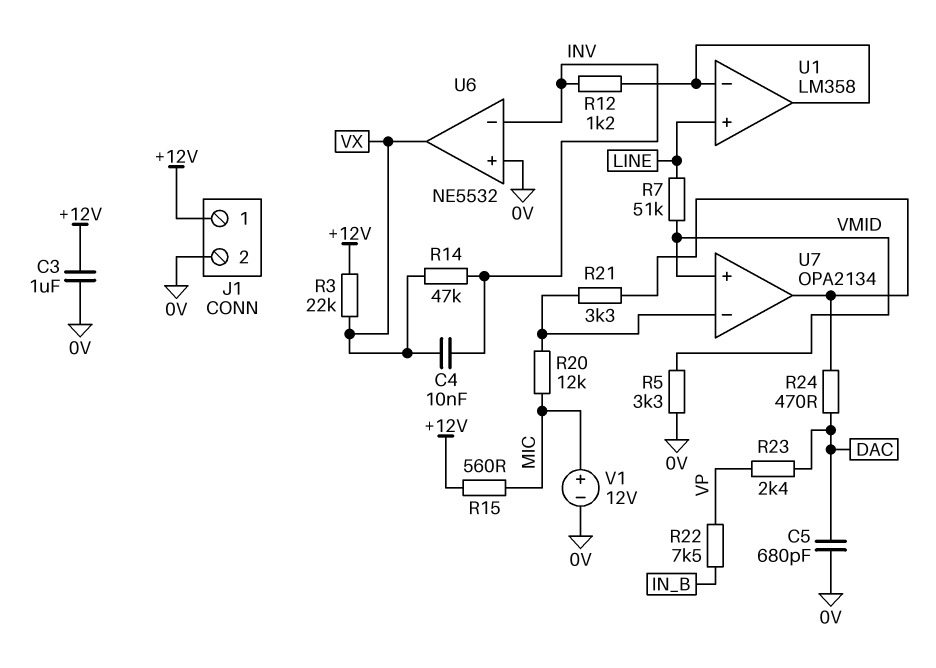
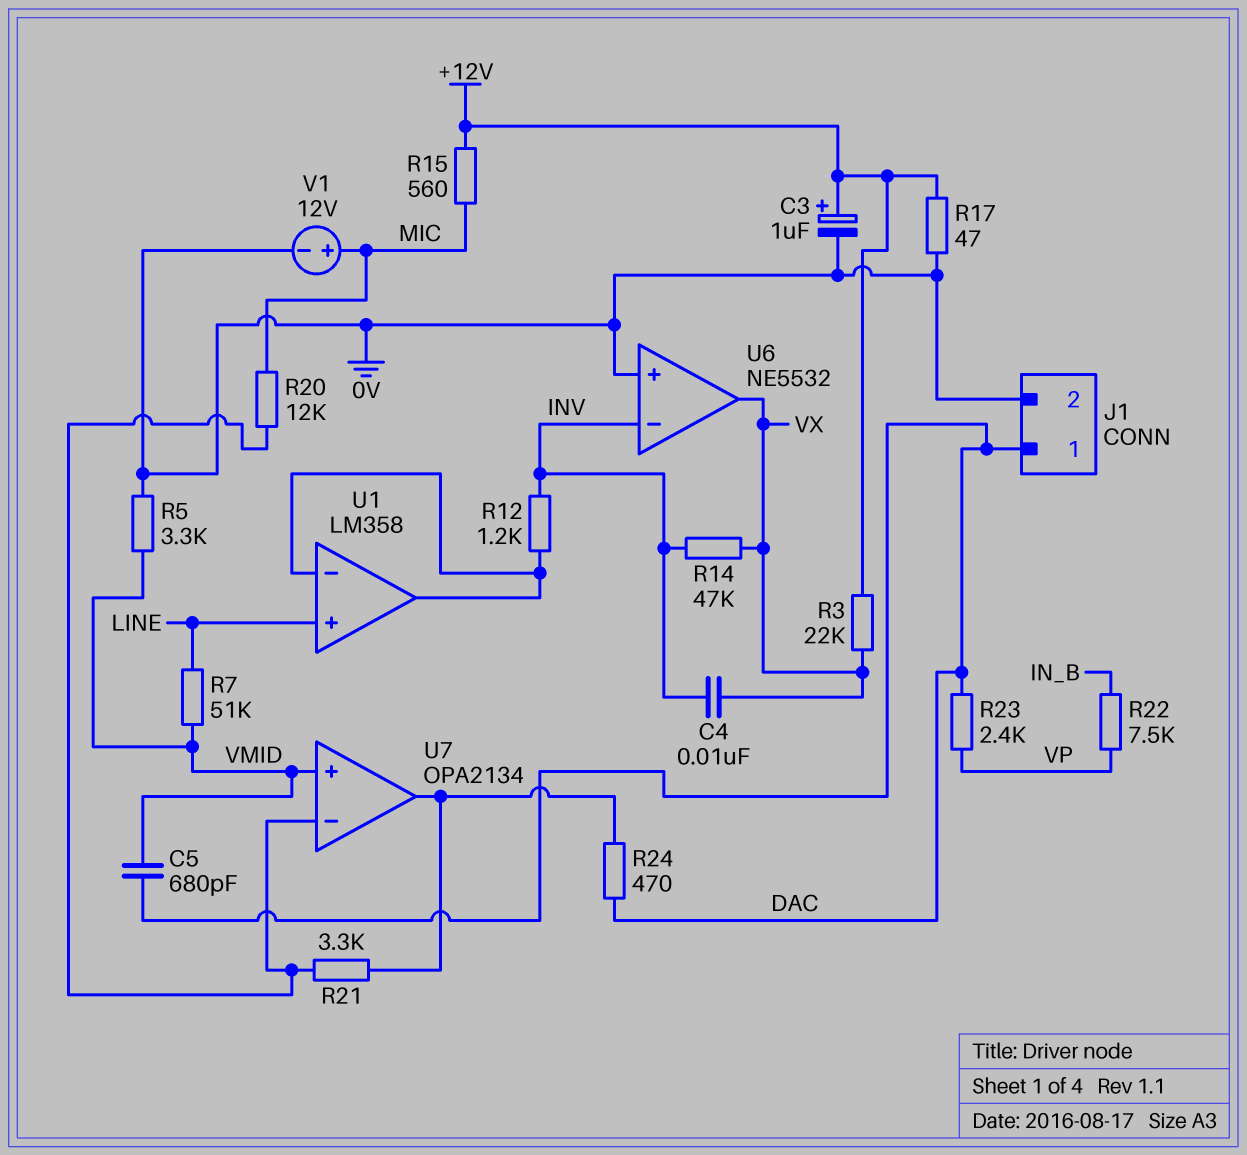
C3: 1uF (+12V, 0V) -> 1uF (plus +12V, minus 0V)
C5: 680pF (0V, DAC) -> 680pF (DAC, VMID)
J1 pin 1: +12V -> DAC
R17: none -> 47 (+12V, 0V)

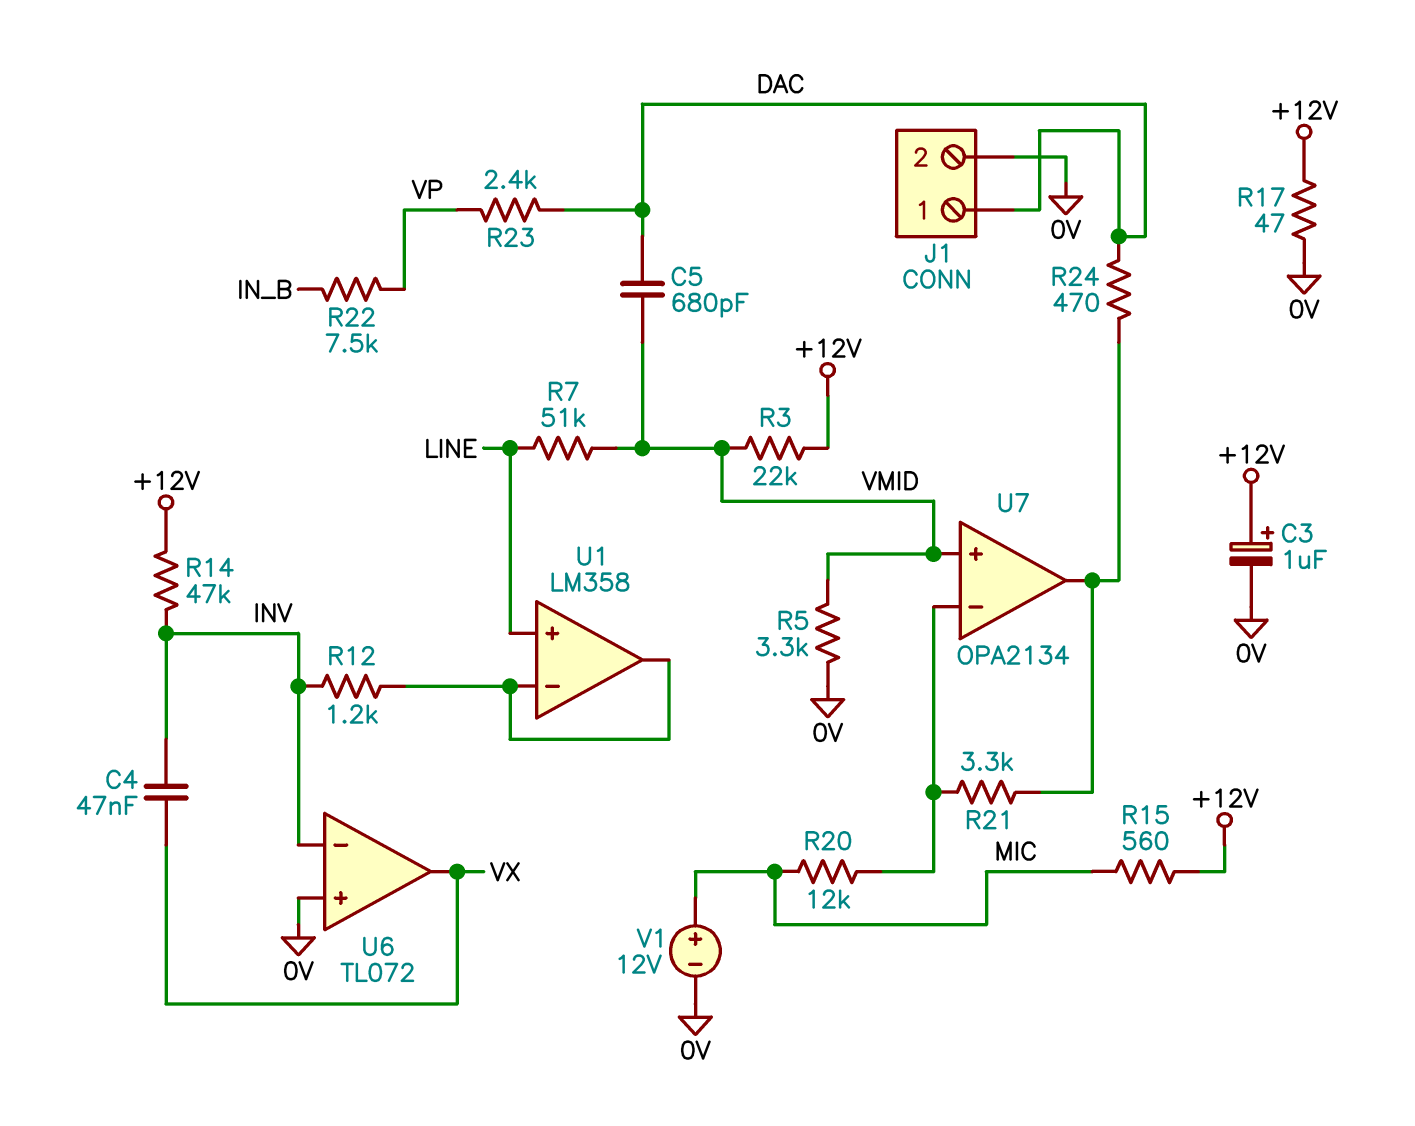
C4: 10nF (INV, VX) -> 47nF (INV, VX)
R3: 22k (+12V, VX) -> 22k (+12V, VMID)
R14: 47k (INV, VX) -> 47k (+12V, INV)
U6: NE5532 -> TL072

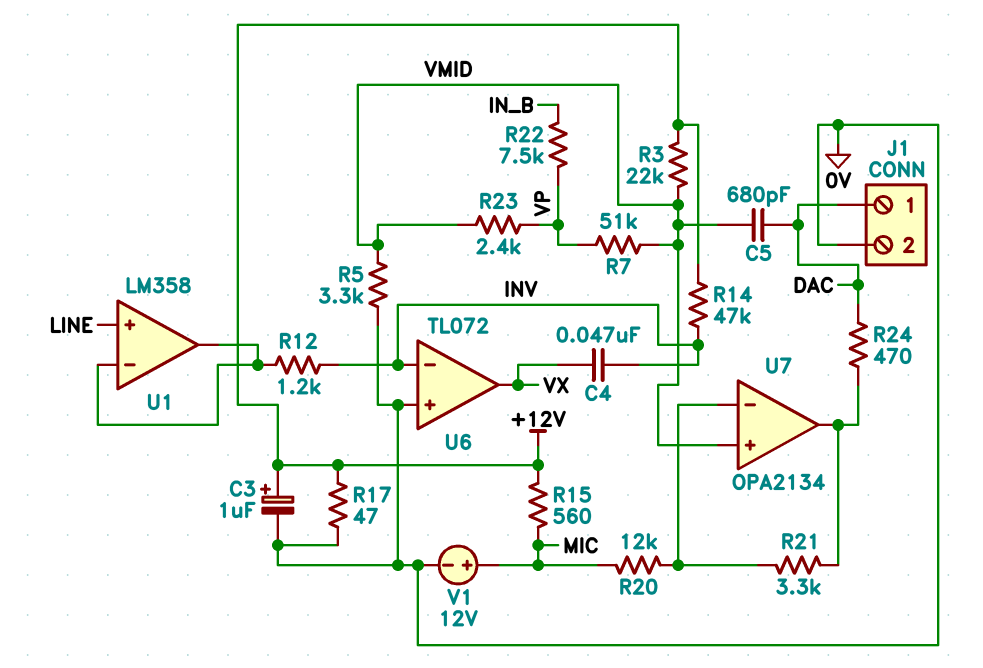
R7: 51k (LINE, VMID) -> 51k (VMID, VP)
R23: 2.4k (DAC, VP) -> 2.4k (VMID, VP)

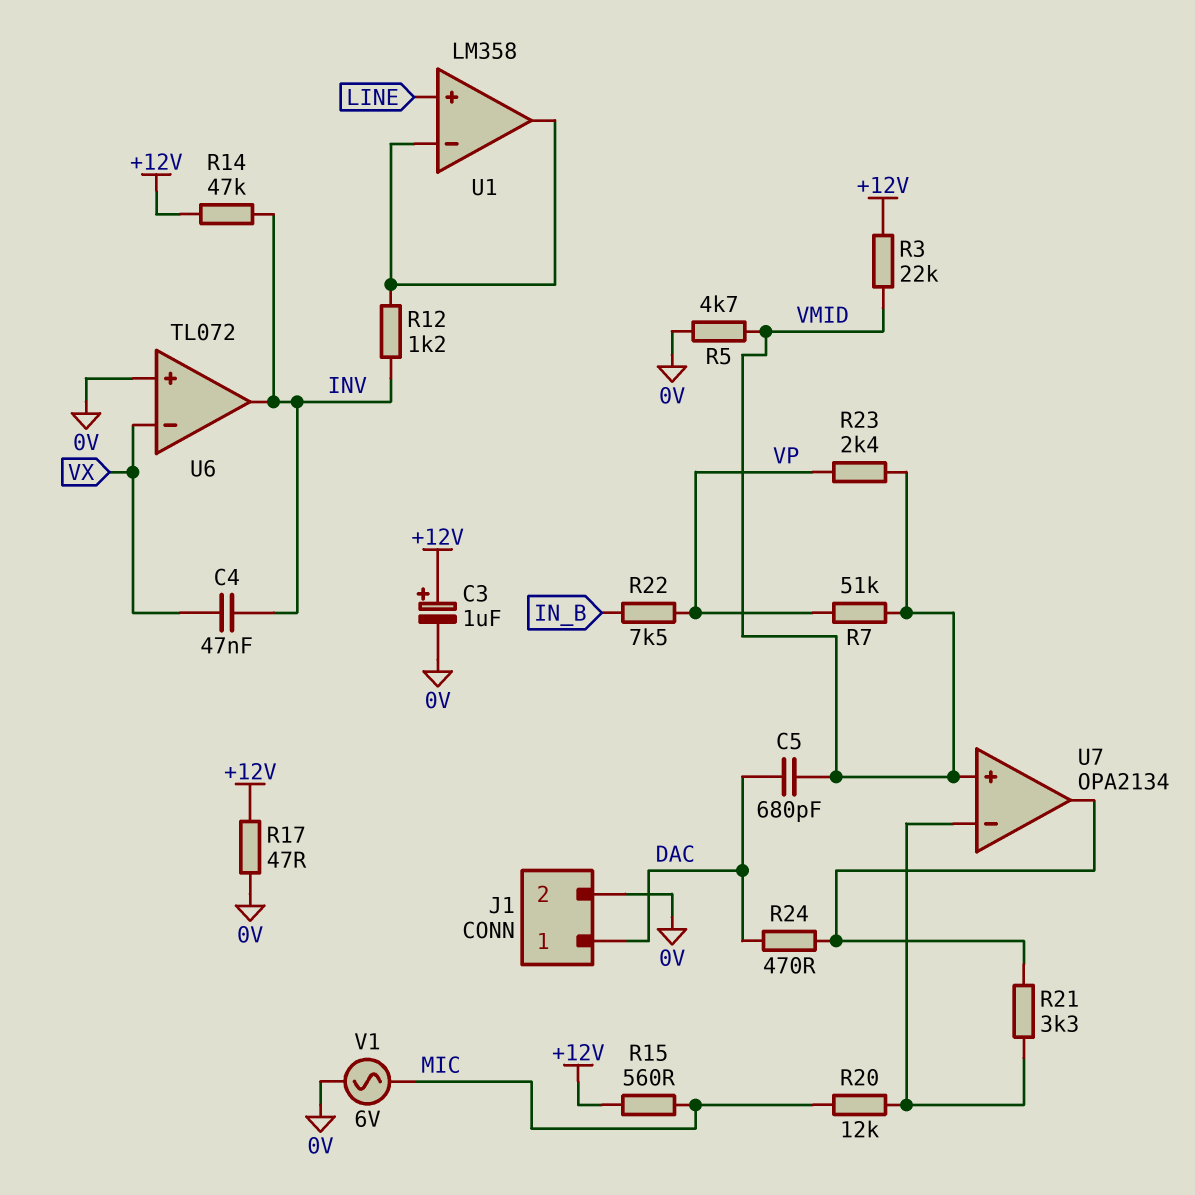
R5: 3.3k (0V, VMID) -> 4.7k (0V, VMID)
U6 pin in-: INV -> VX
U6 pin out: VX -> INV
V1: 12V (plus MIC, minus 0V) -> AC 6V (0V, MIC)

